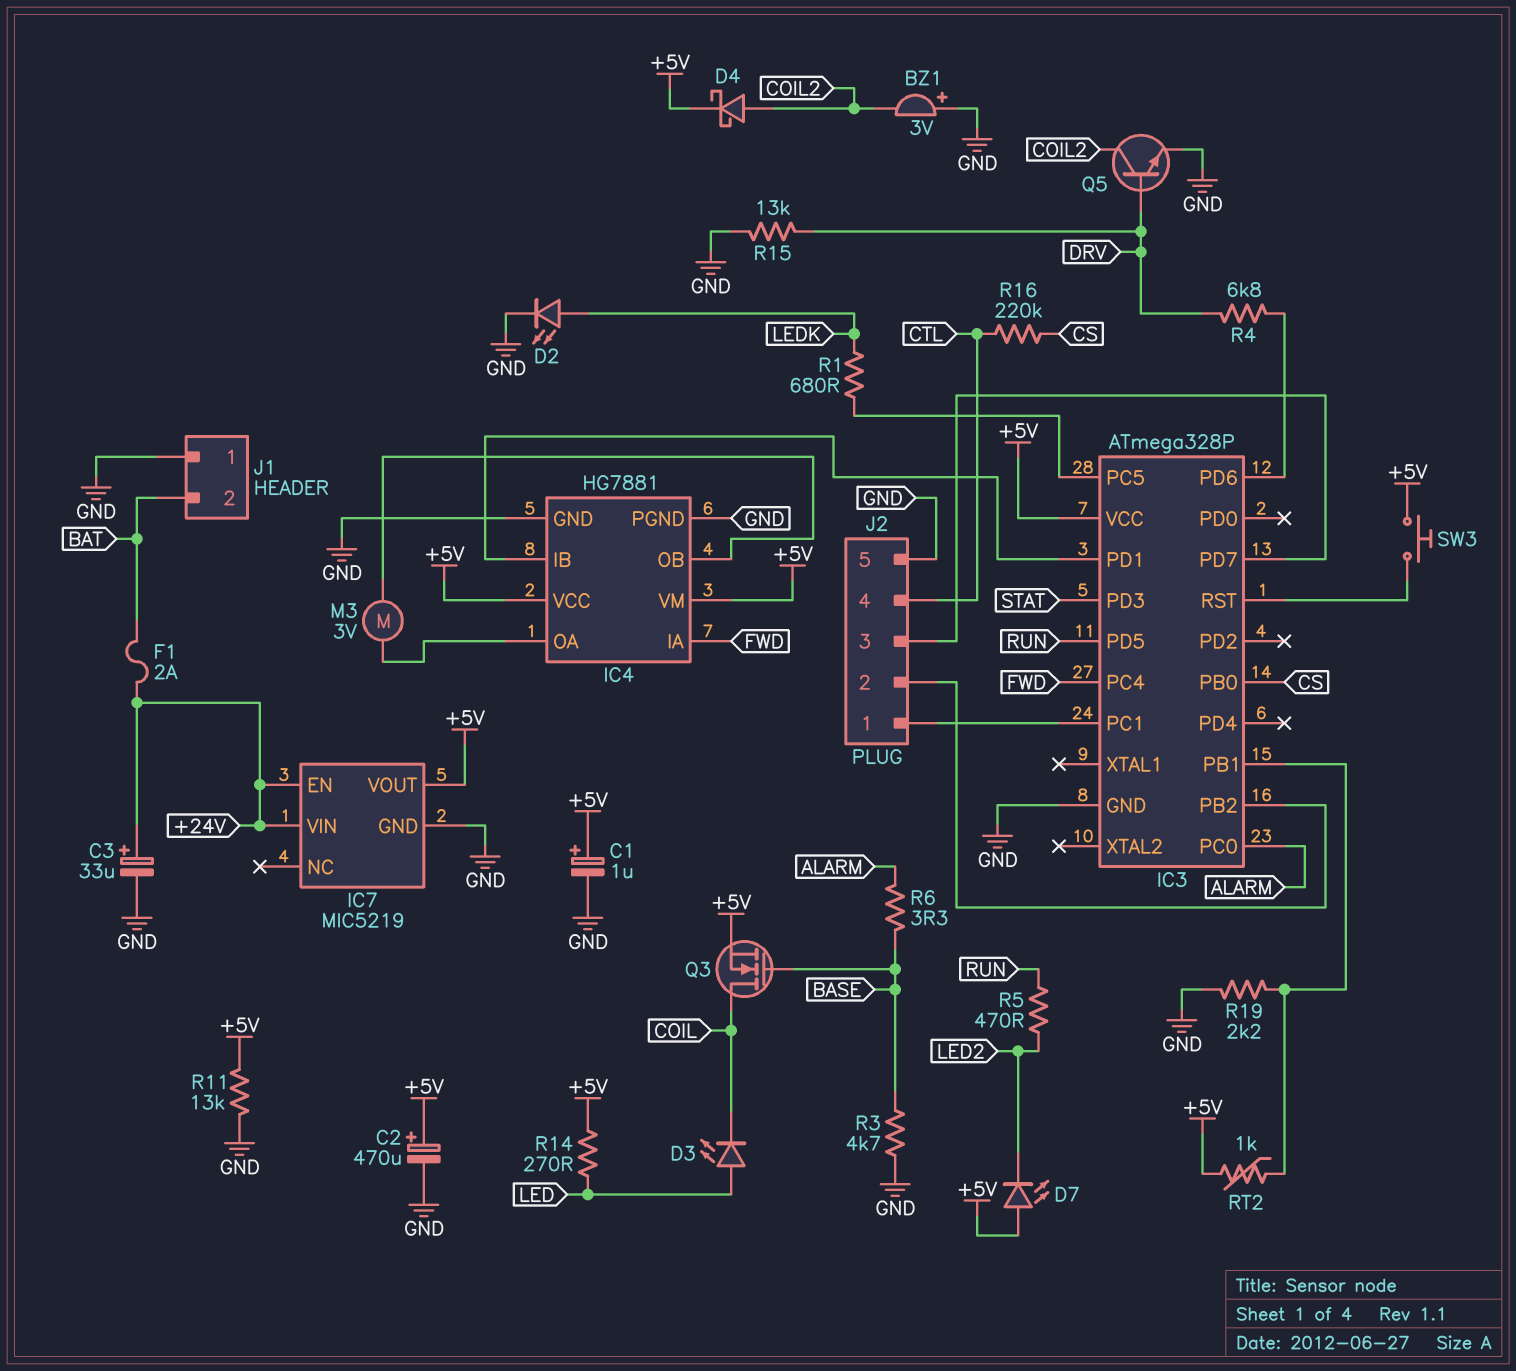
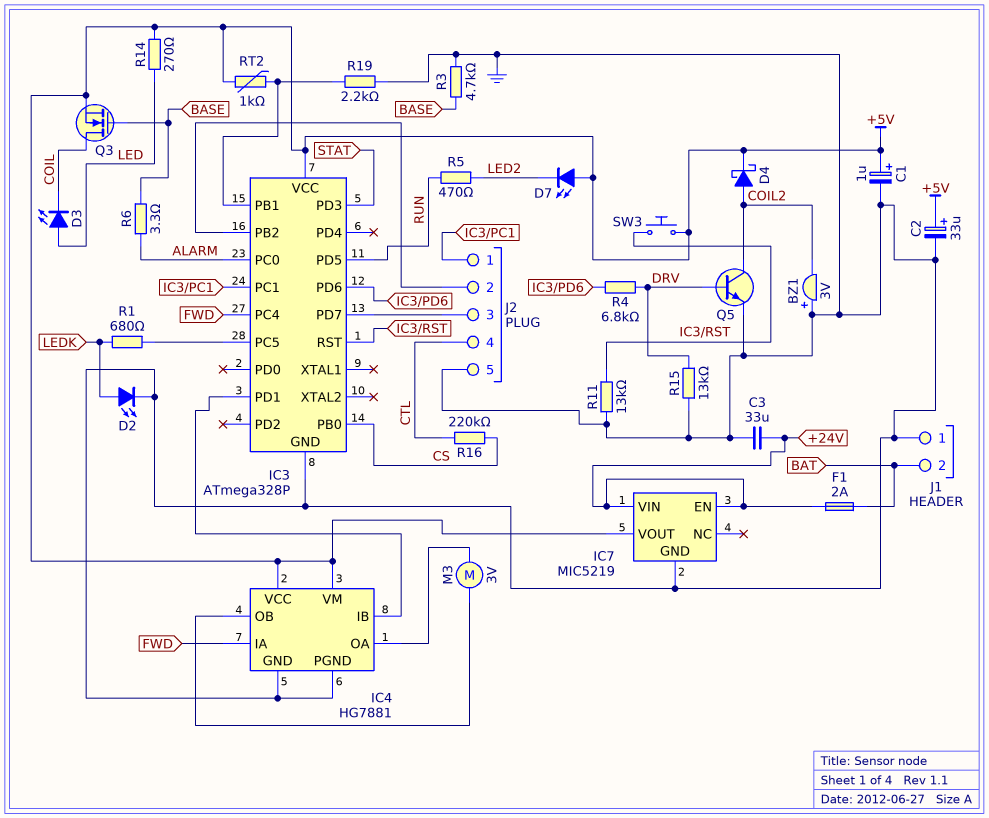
C2: 470uF (plus +5V, minus GND) -> 33uF (plus +5V, minus GND)
C3: 33uF (plus +24V, minus GND) -> 33uF (+24V, GND)
R11: 13k (+5V, GND) -> 13k (GND, IC3/RST)

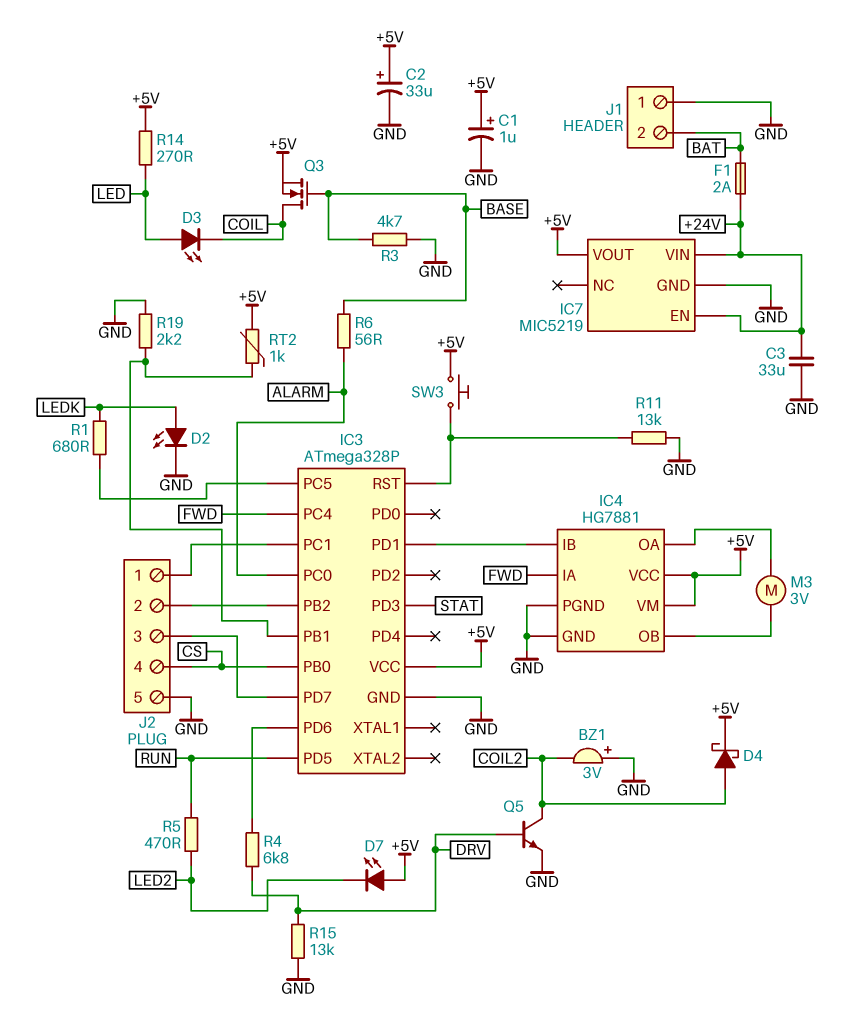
J2 pin 4: CTL -> CS
R6: 3.3 (ALARM, BASE) -> 56 (ALARM, BASE)
R16: 220k (CS, CTL) -> none

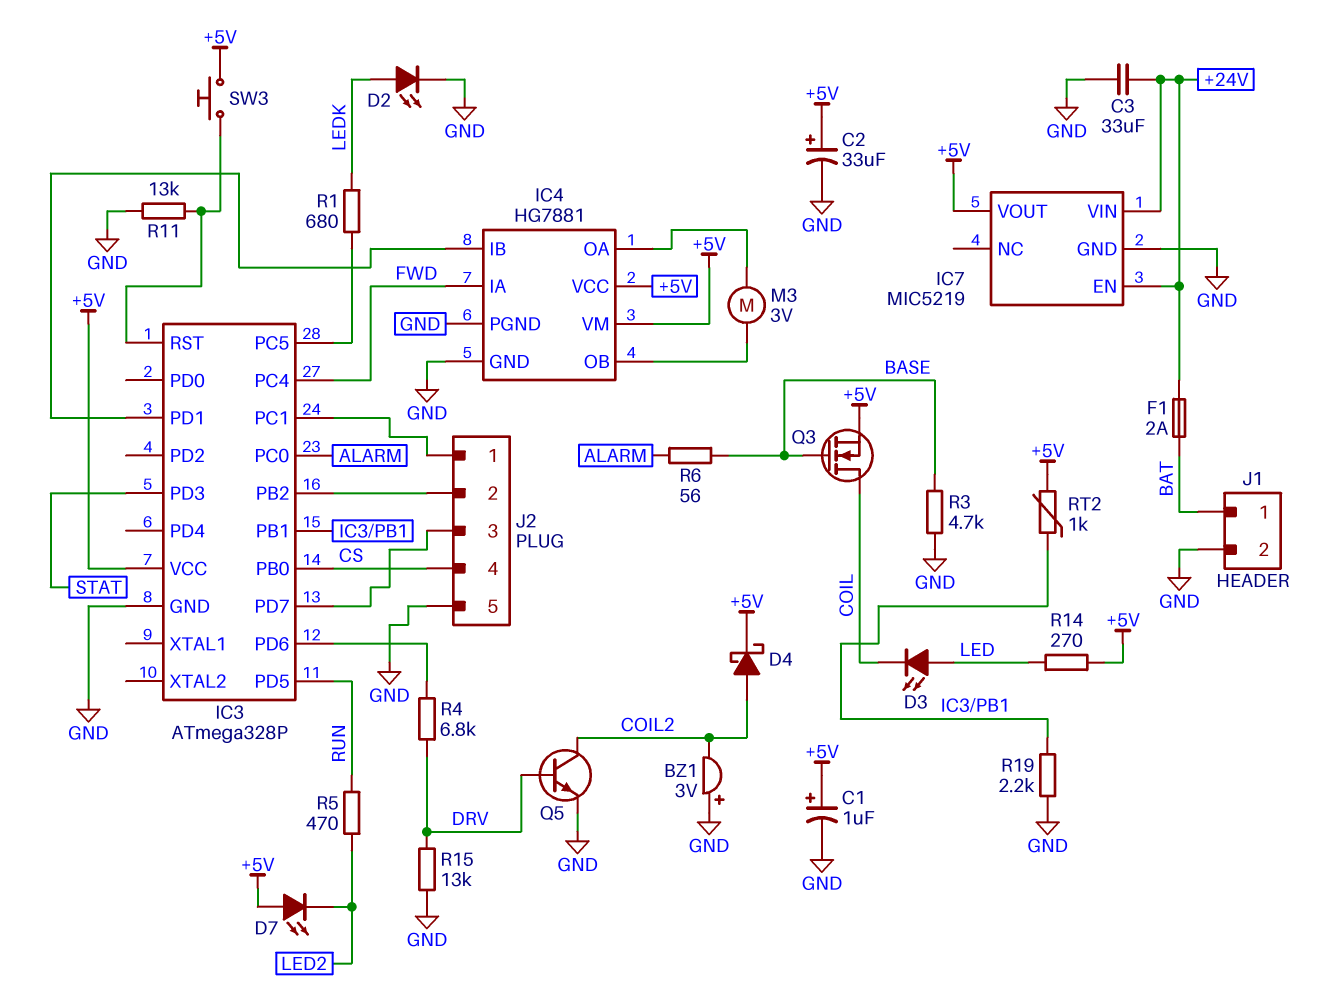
J1 pin 1: GND -> BAT
J1 pin 2: BAT -> GND

